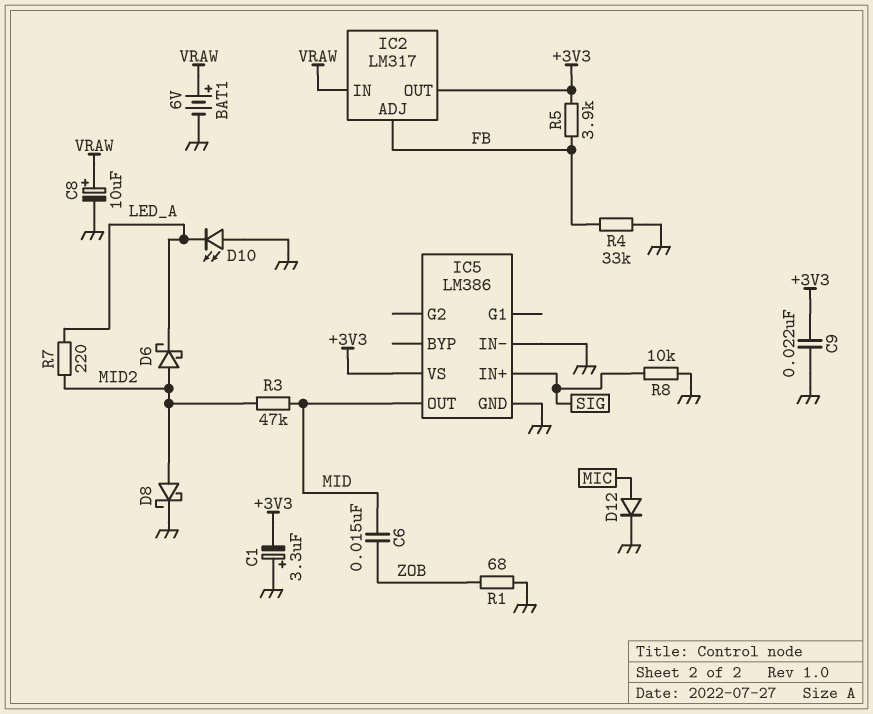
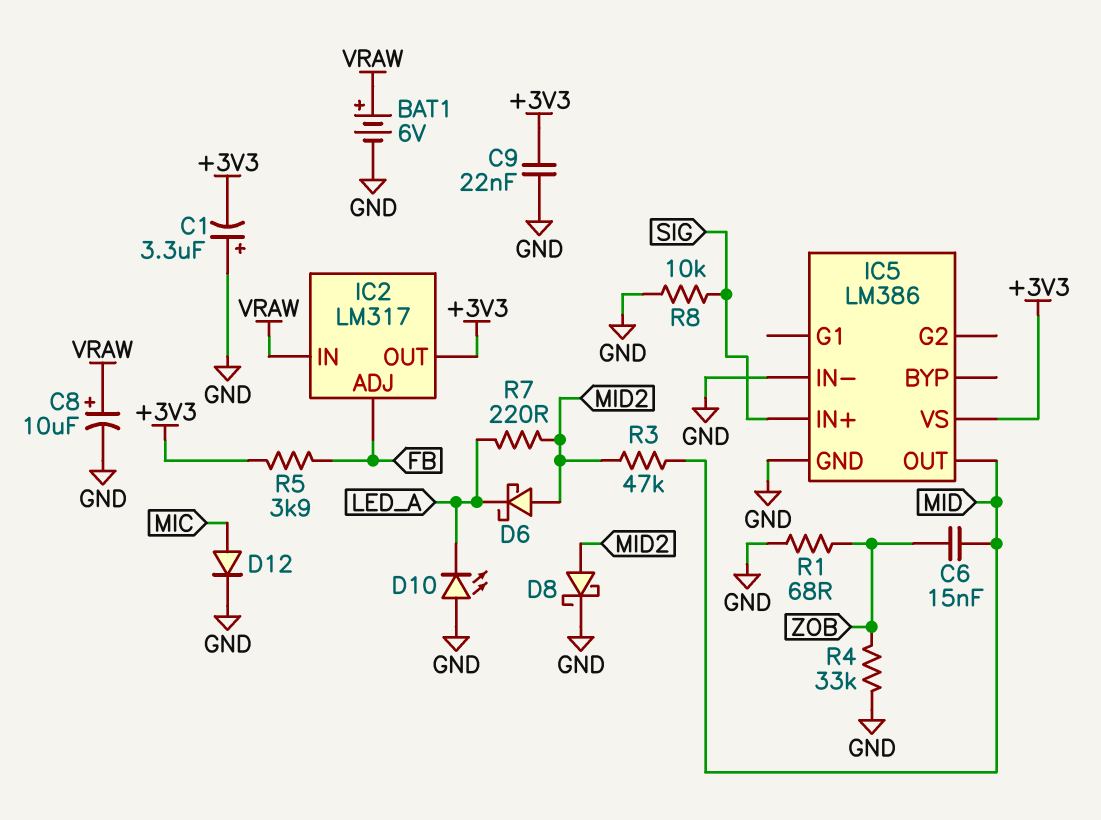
R4: 33k (FB, GND) -> 33k (GND, ZOB)

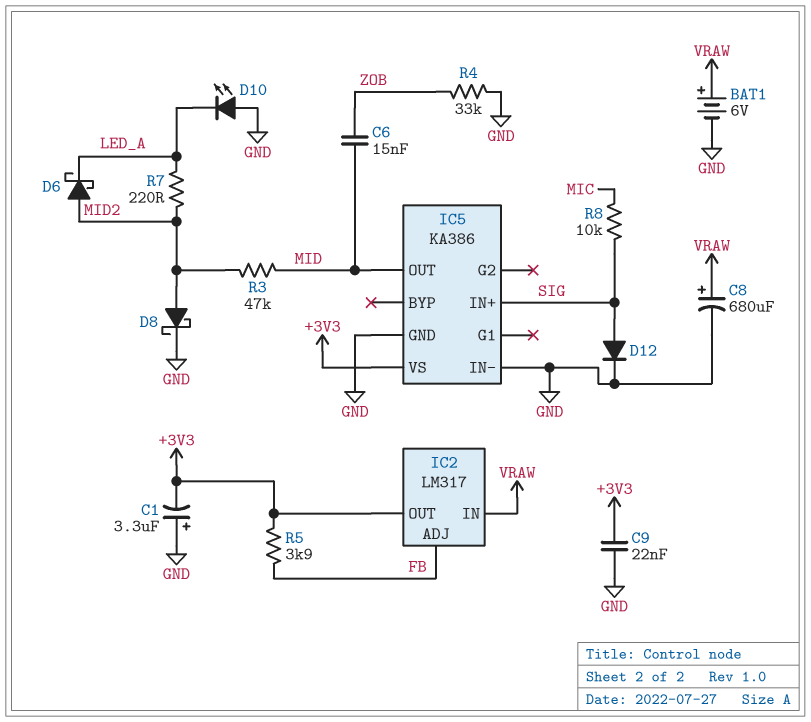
C8: 10uF (plus VRAW, minus GND) -> 680uF (plus VRAW, minus GND)
D12: diode (A MIC, K GND) -> diode (A SIG, K GND)
IC5: LM386 -> KA386
R1: 68 (GND, ZOB) -> none
R8: 10k (GND, SIG) -> 10k (MIC, SIG)

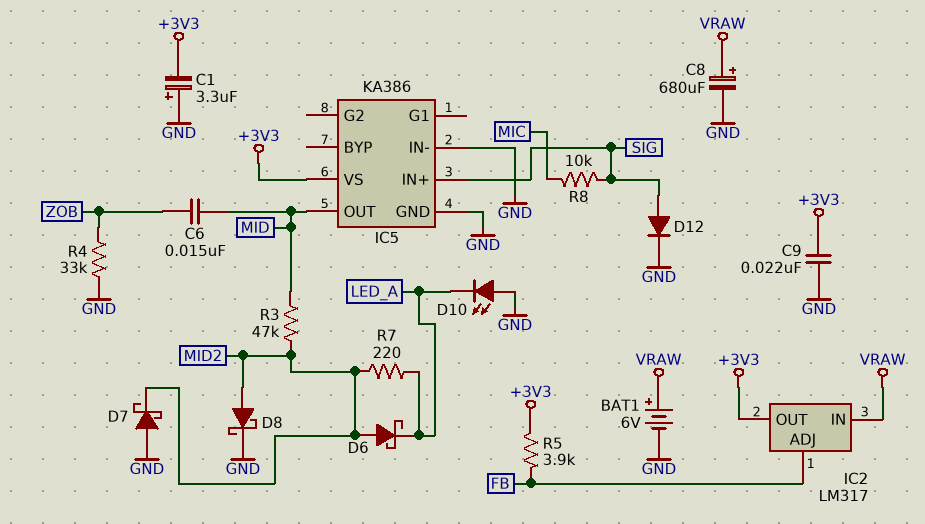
D7: none -> schottky (A GND, K MID2)

